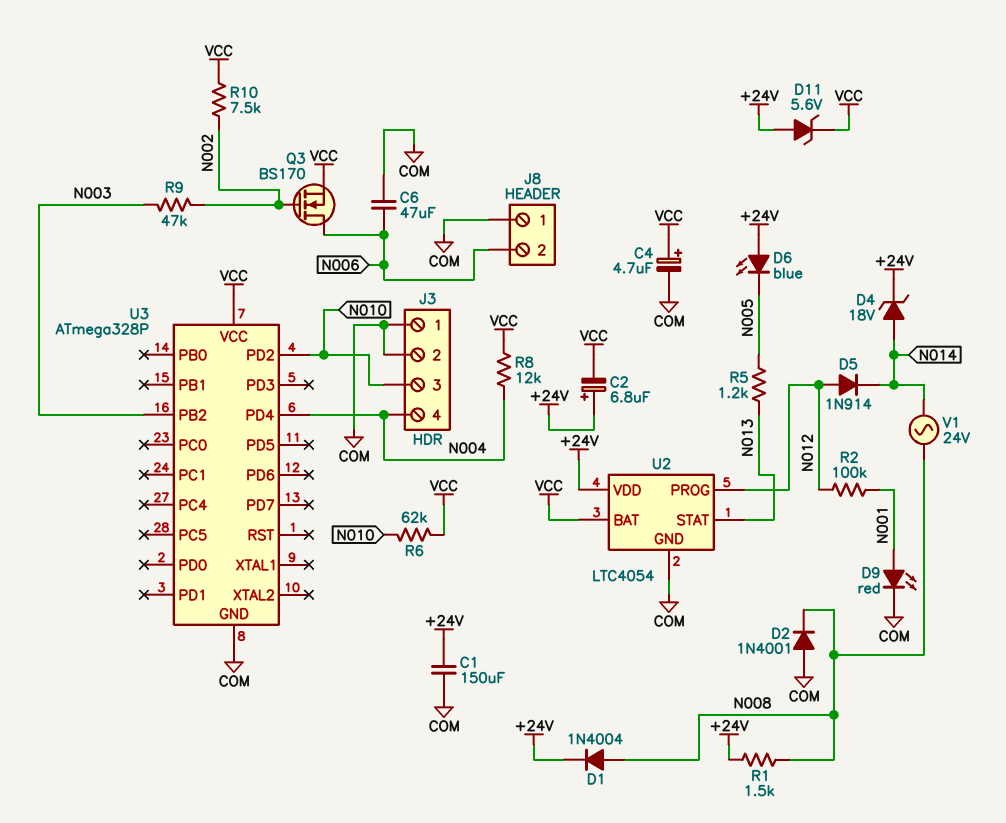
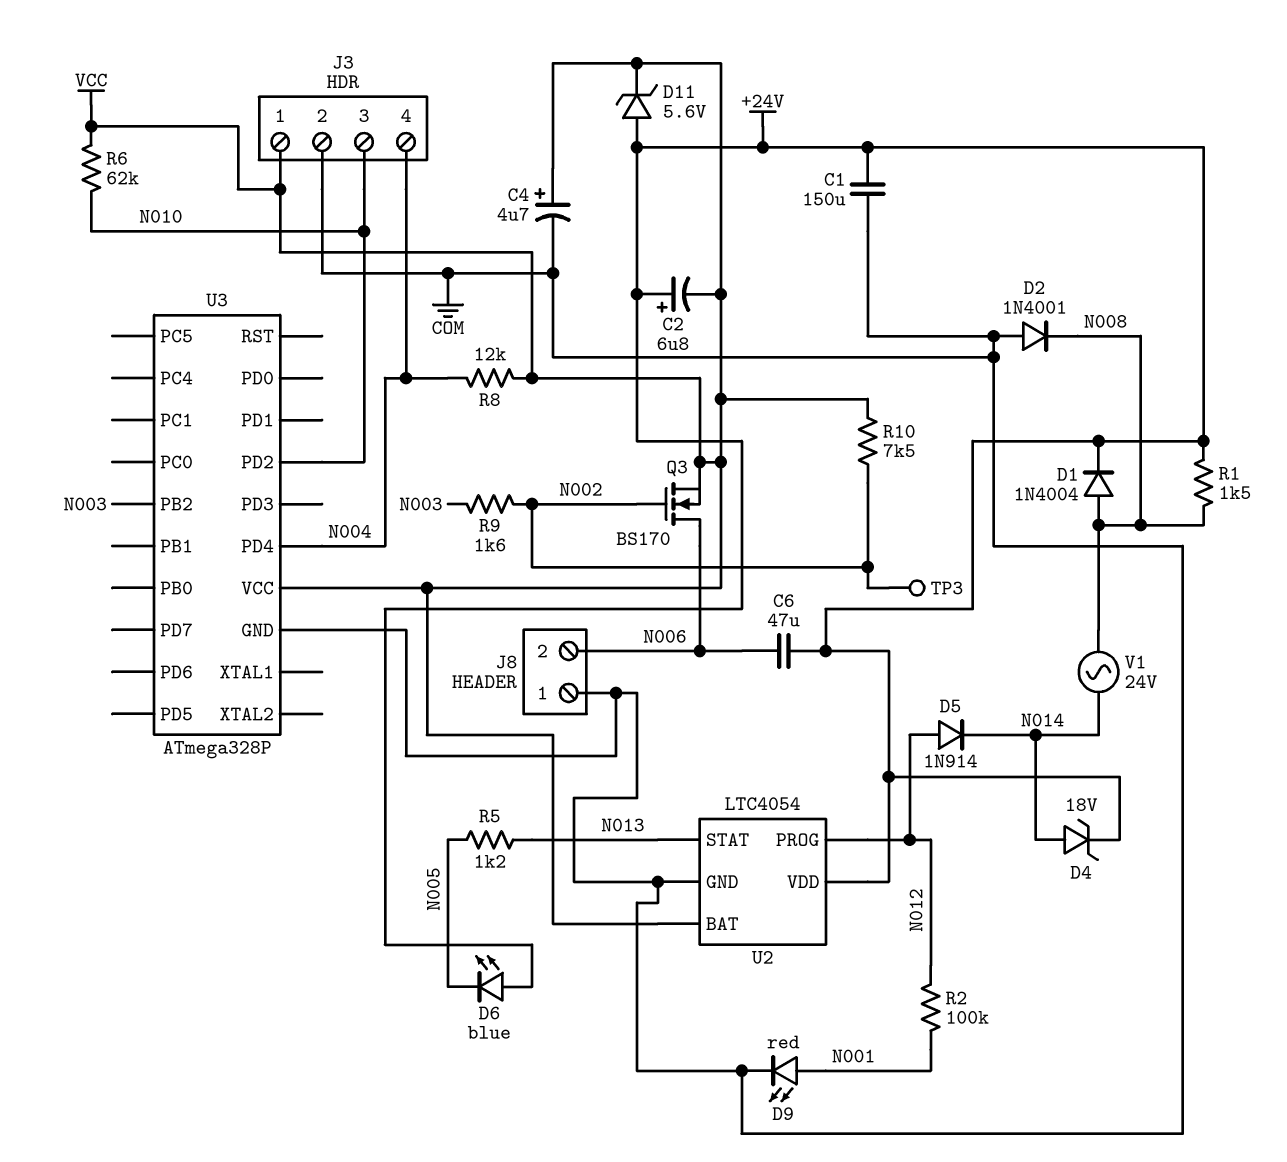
C6: 47uF (COM, N006) -> 47uF (+24V, N006)
J3 pin 1: COM -> VCC
R9: 47k (N002, N003) -> 1.6k (N002, N003)
TP3: none -> test point (N002)

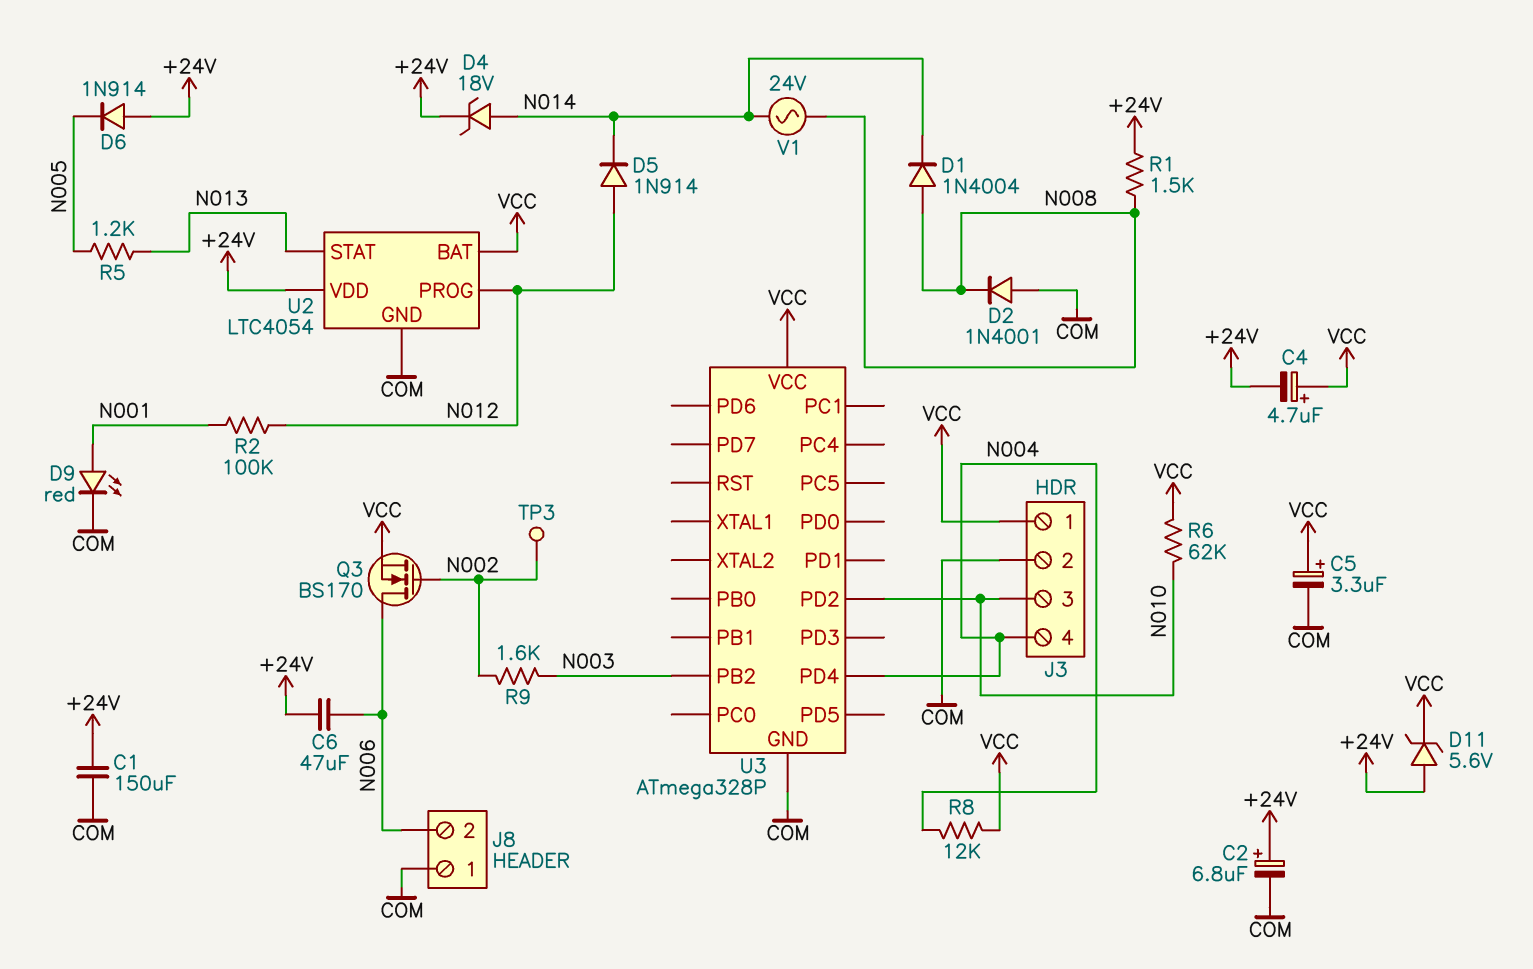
C2: 6.8uF (plus +24V, minus VCC) -> 6.8uF (plus +24V, minus COM)
C4: 4.7uF (plus VCC, minus COM) -> 4.7uF (plus VCC, minus +24V)
C5: none -> 3.3uF (plus VCC, minus COM)
D1: diode 1N4004 (A N008, K +24V) -> diode 1N4004 (A N008, K N014)
D6: LED blue (A +24V, K N005) -> diode 1N914 (A +24V, K N005)
R10: 7.5k (N002, VCC) -> none

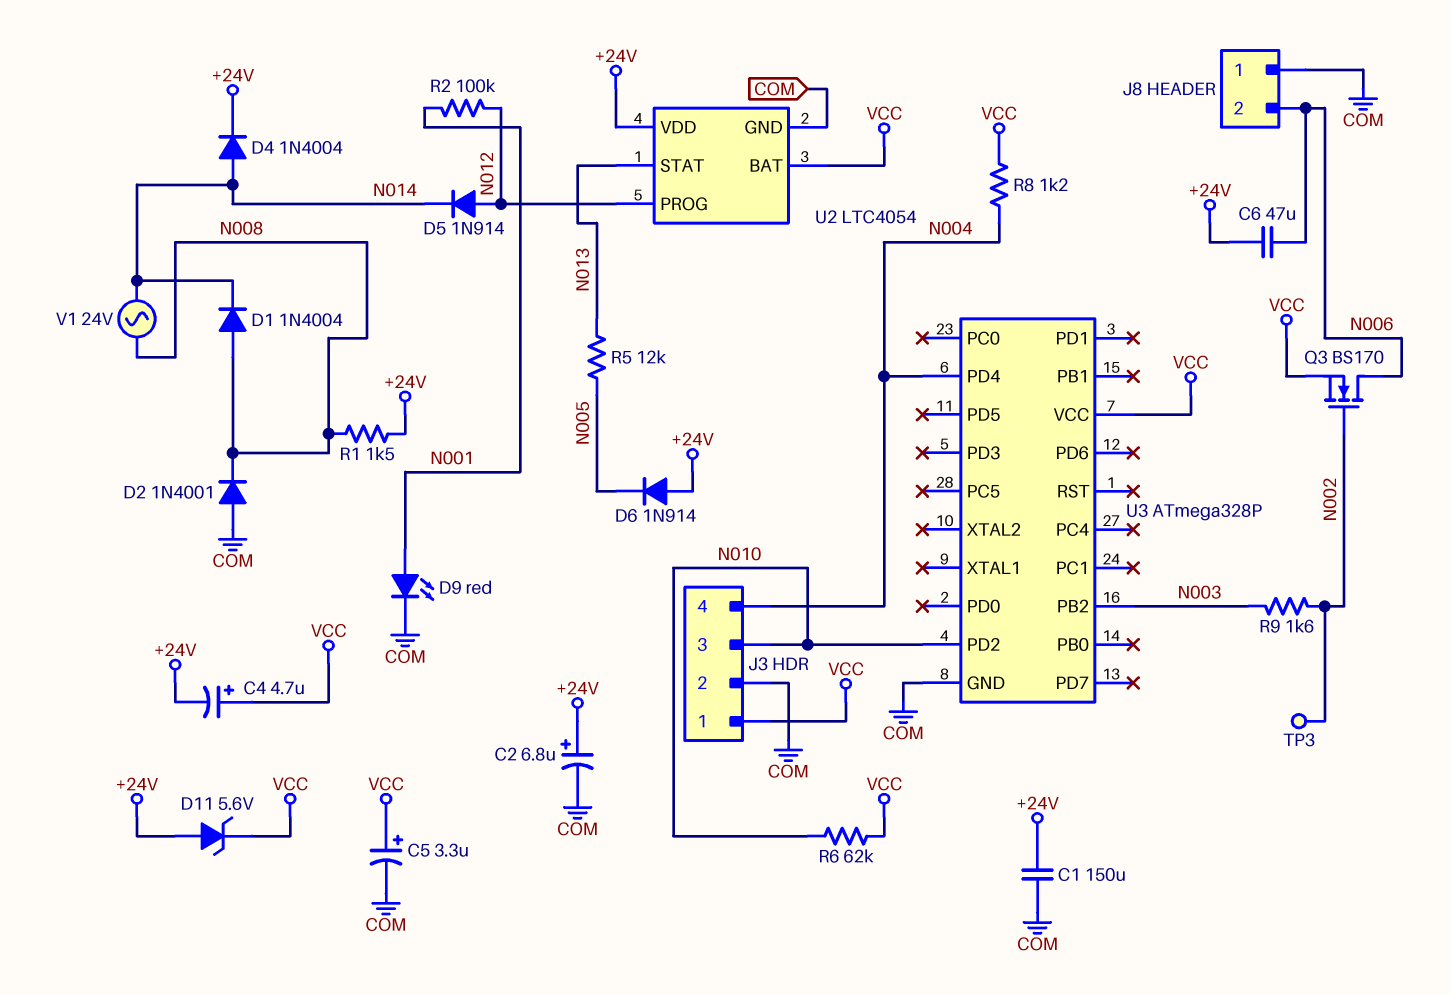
D4: zener 18V (A N014, K +24V) -> diode 1N4004 (A N014, K +24V)
R5: 1.2k (N005, N013) -> 12k (N005, N013)
R8: 12k (N004, VCC) -> 1.2k (N004, VCC)

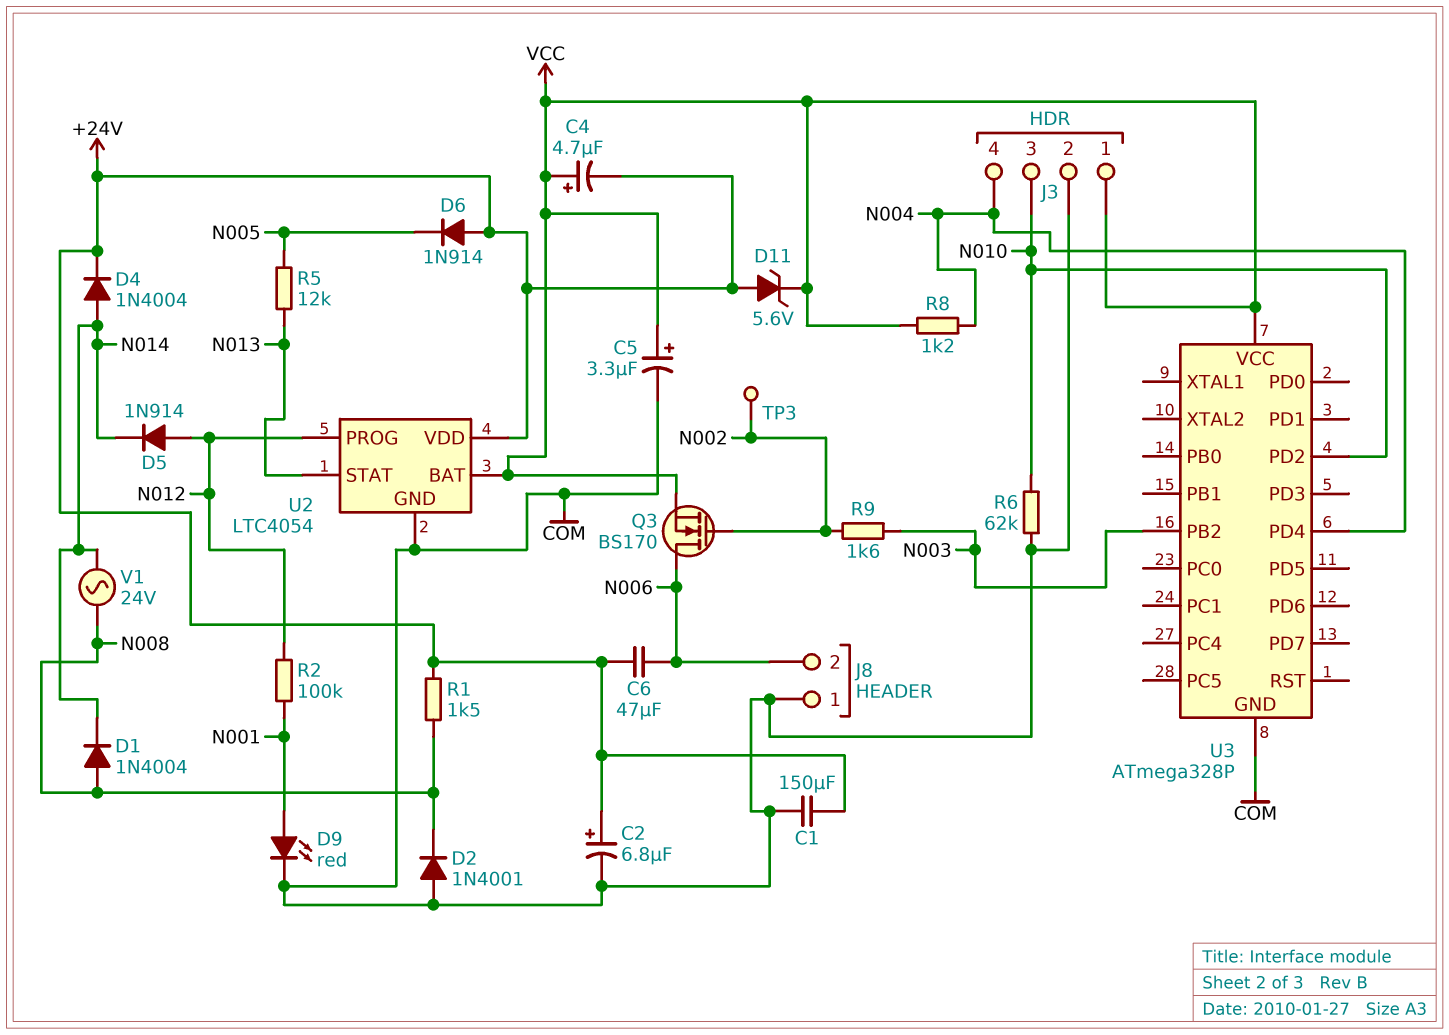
R6: 62k (N010, VCC) -> 62k (COM, N010)

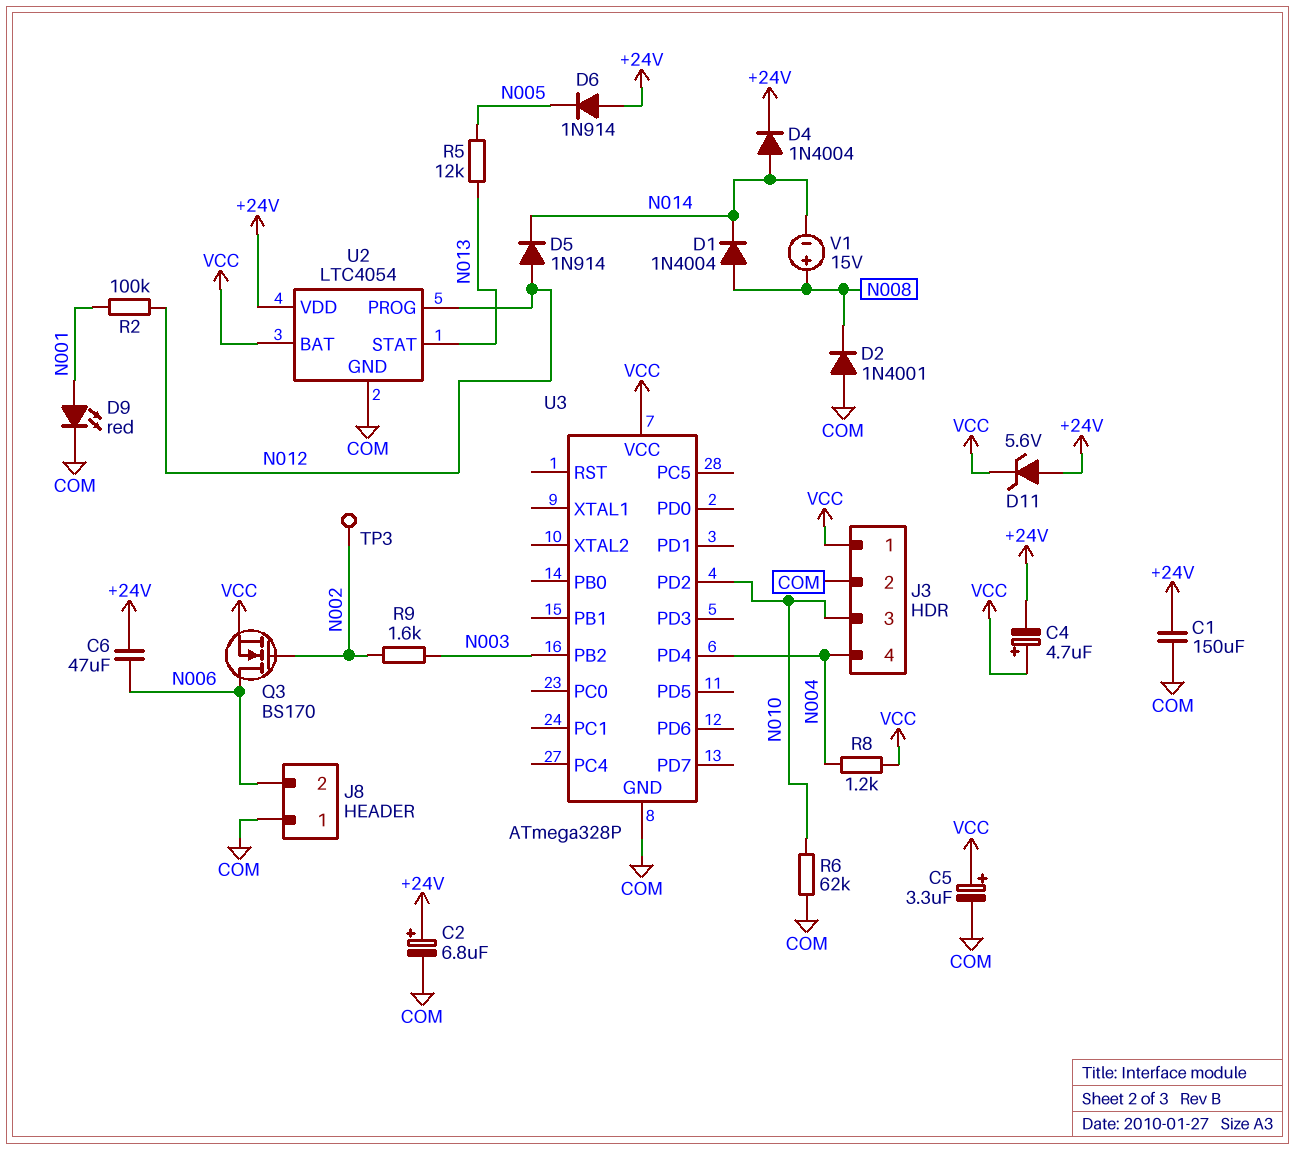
R1: 1.5k (+24V, N008) -> none
V1: AC 24V (N008, N014) -> 15V (plus N008, minus N014)

